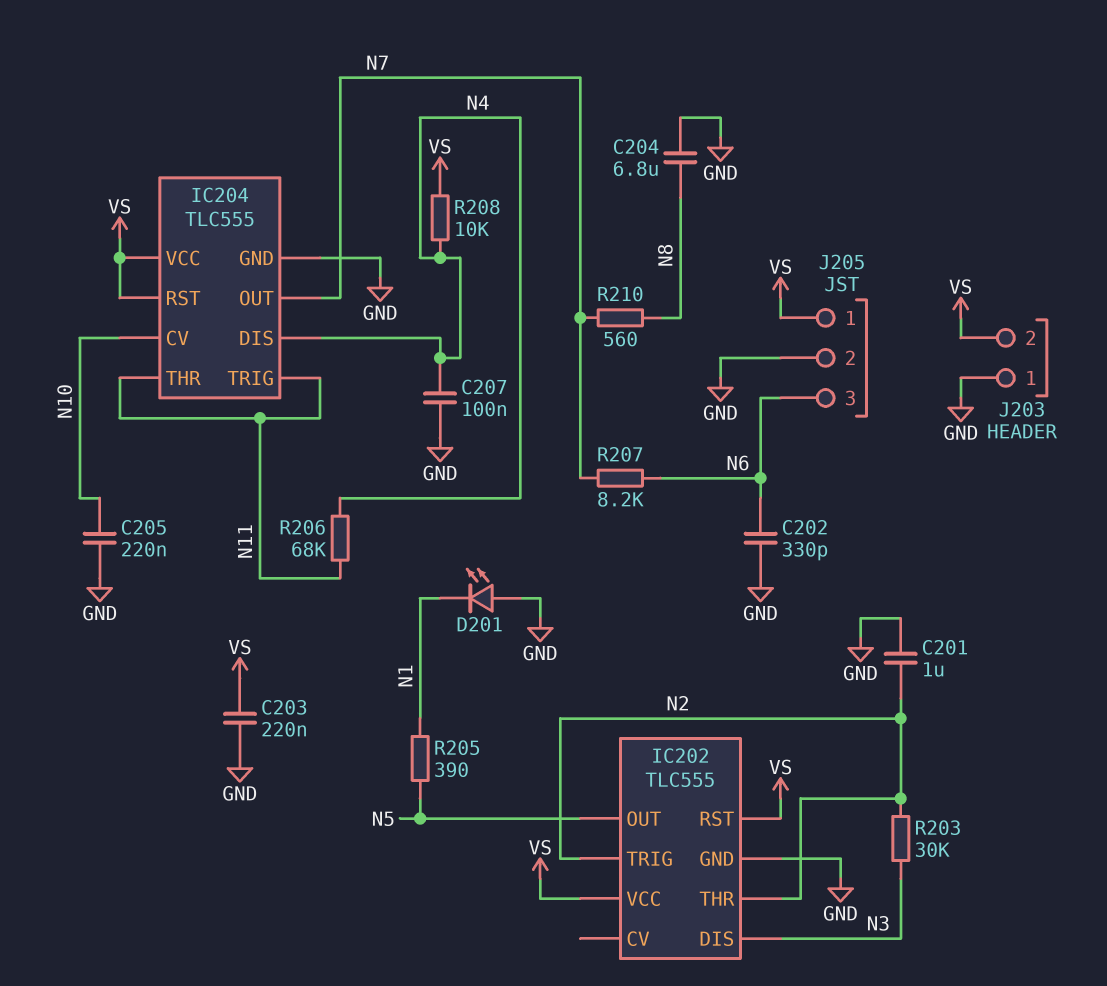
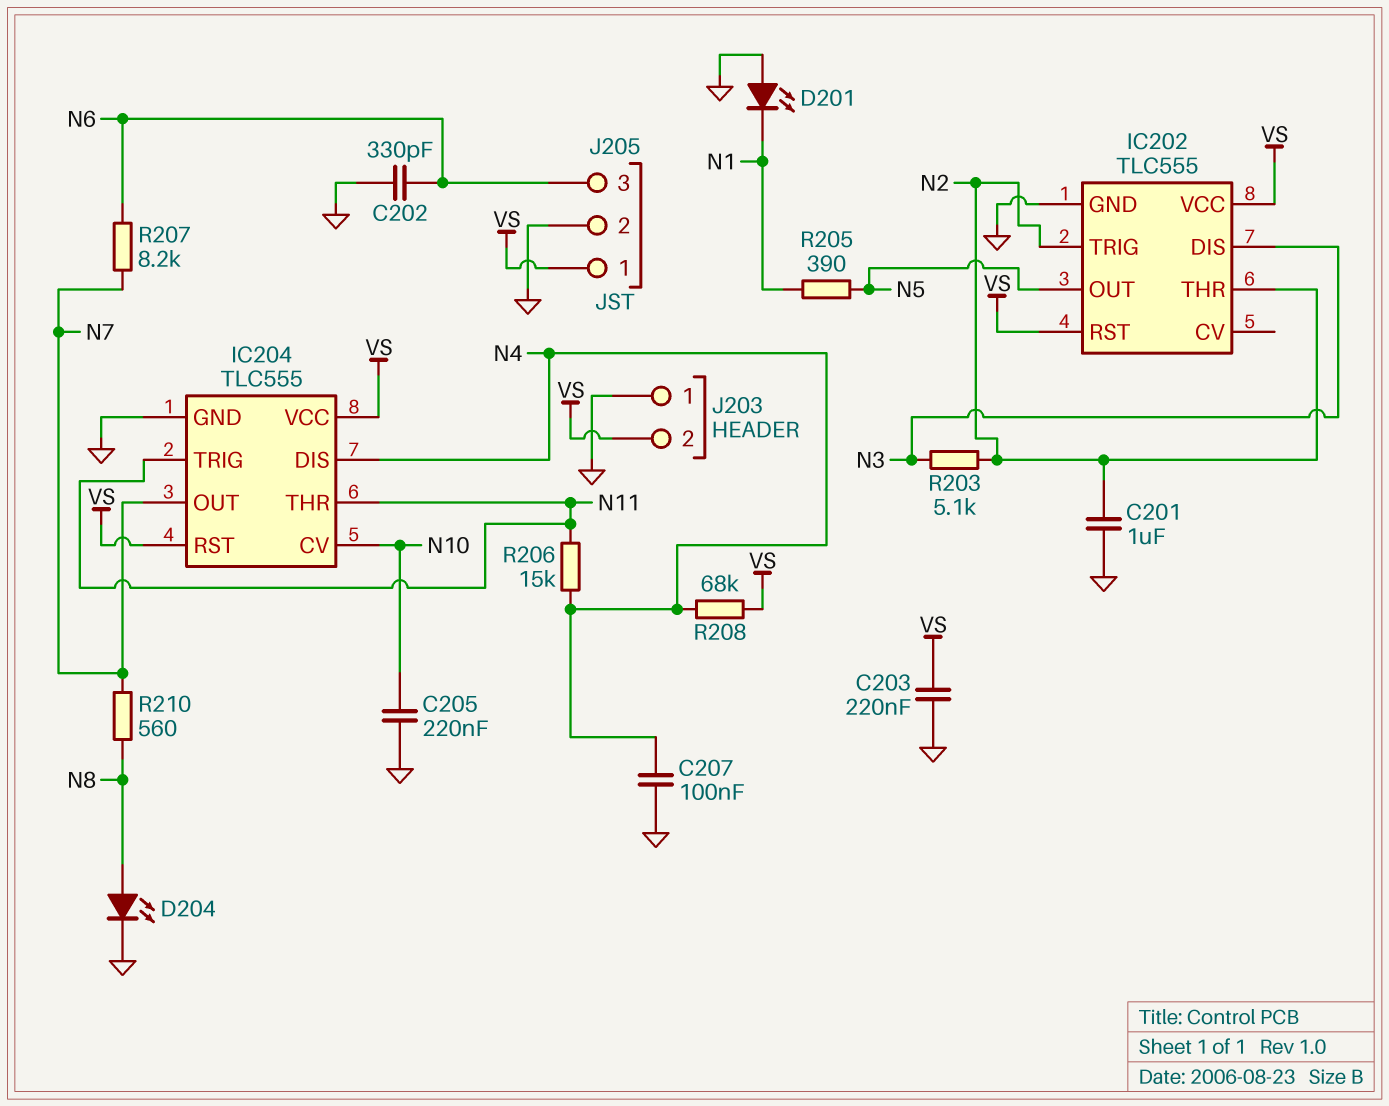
C204: 6.8uF (GND, N8) -> none
D204: none -> LED (A N8, K GND)
R203: 30k (N2, N3) -> 5.1k (N2, N3)
R206: 68k (N4, N11) -> 15k (N4, N11)
R208: 10k (N4, VS) -> 68k (N4, VS)

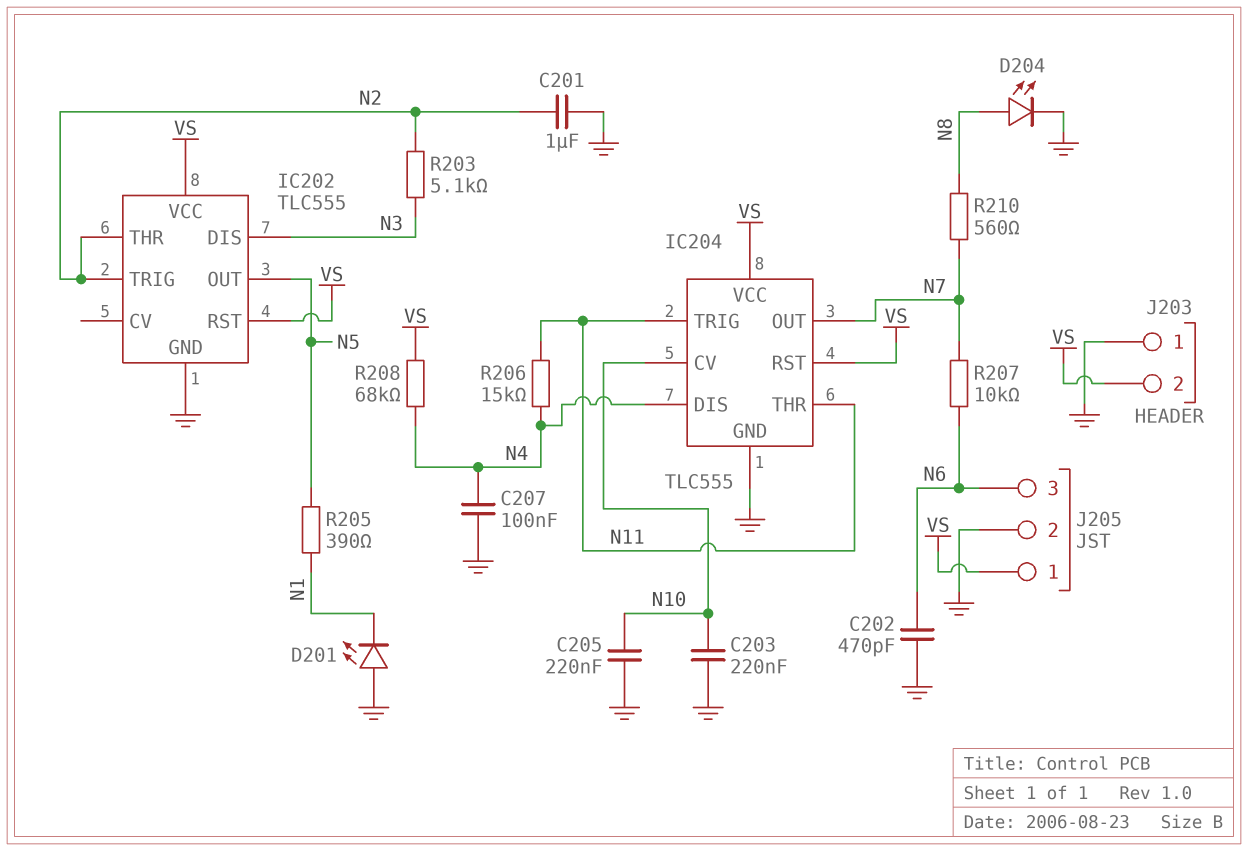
C202: 330pF (GND, N6) -> 470pF (GND, N6)
C203: 220nF (GND, VS) -> 220nF (GND, N10)
R207: 8.2k (N6, N7) -> 10k (N6, N7)

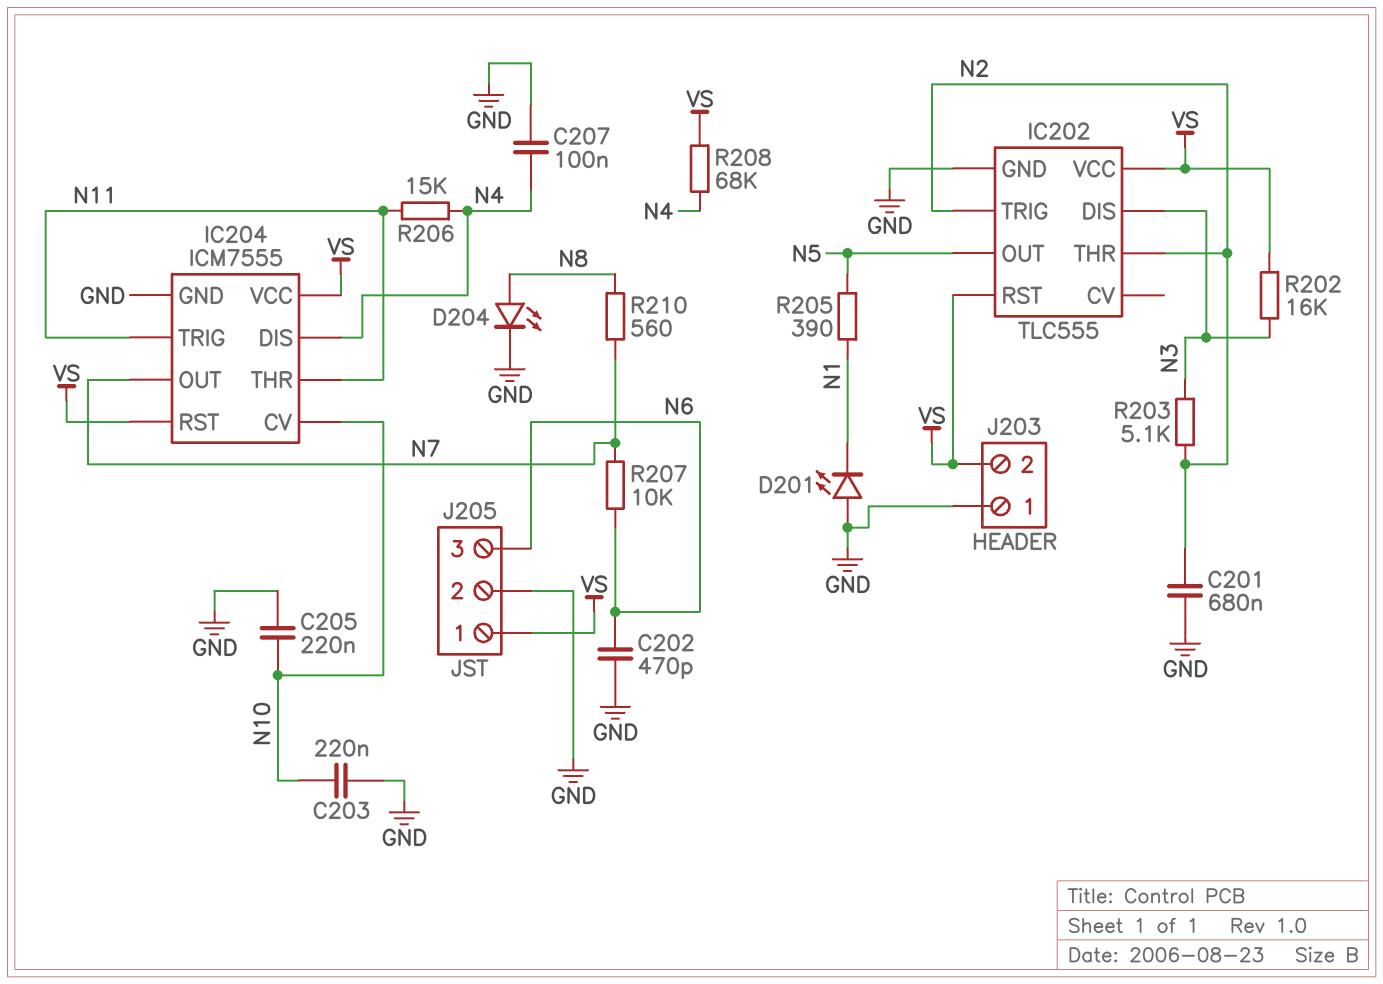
C201: 1uF (GND, N2) -> 680nF (GND, N2)
IC204: TLC555 -> ICM7555
R202: none -> 16k (N3, VS)

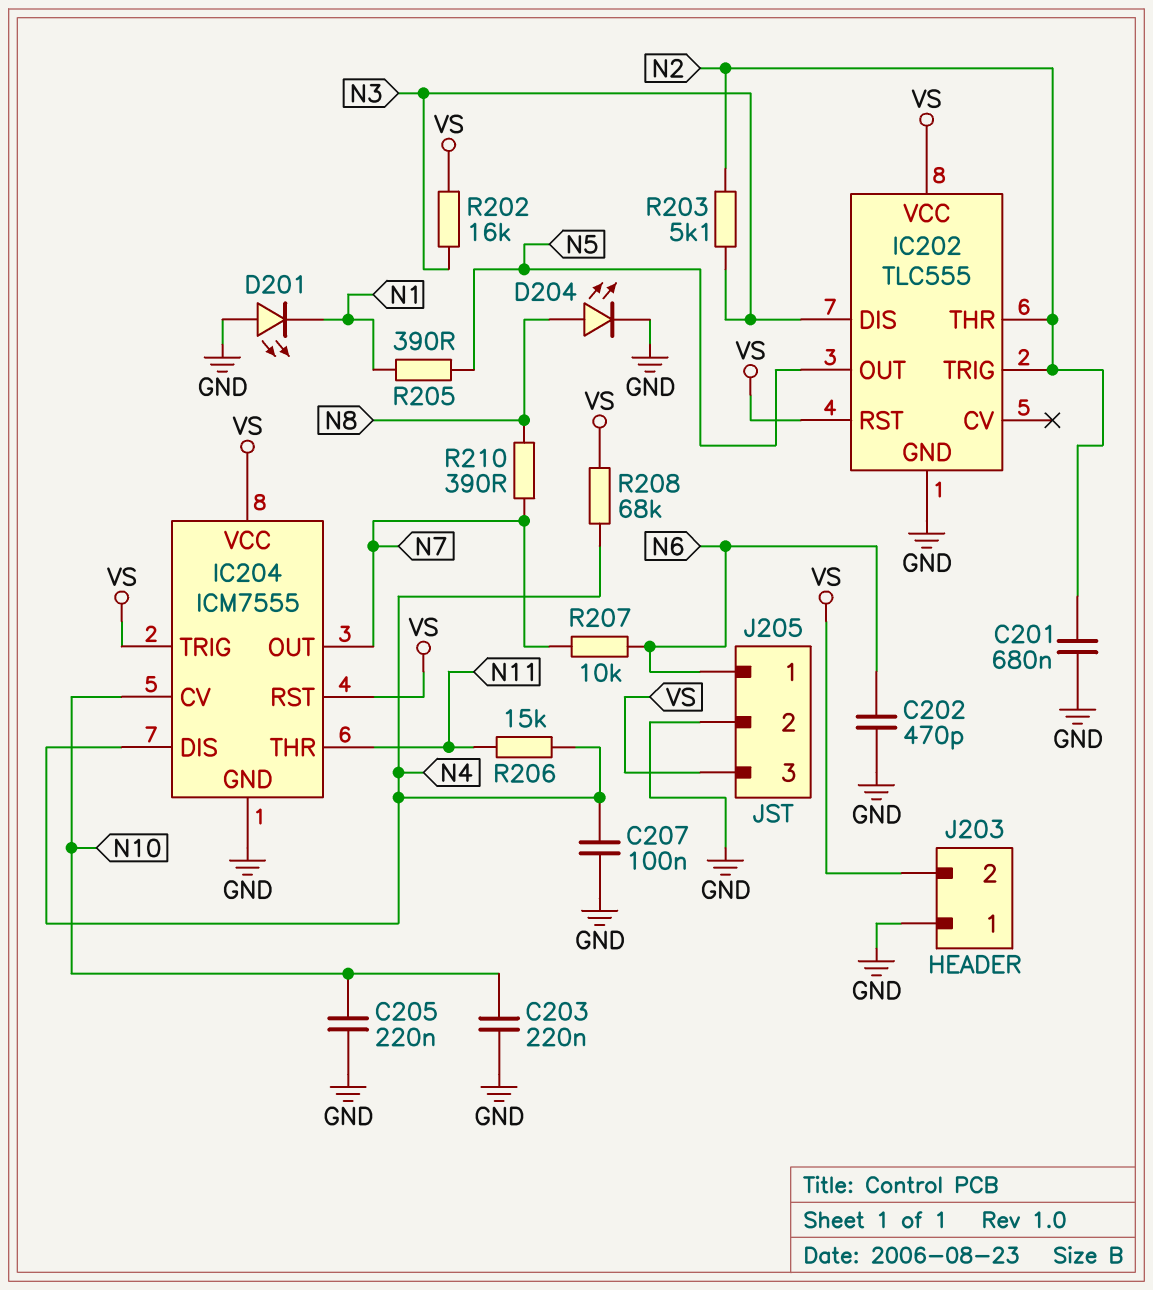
IC204 pin TRIG: N11 -> VS
J205 pin 1: VS -> N6
J205 pin 3: N6 -> VS
R210: 560 (N7, N8) -> 390 (N7, N8)

